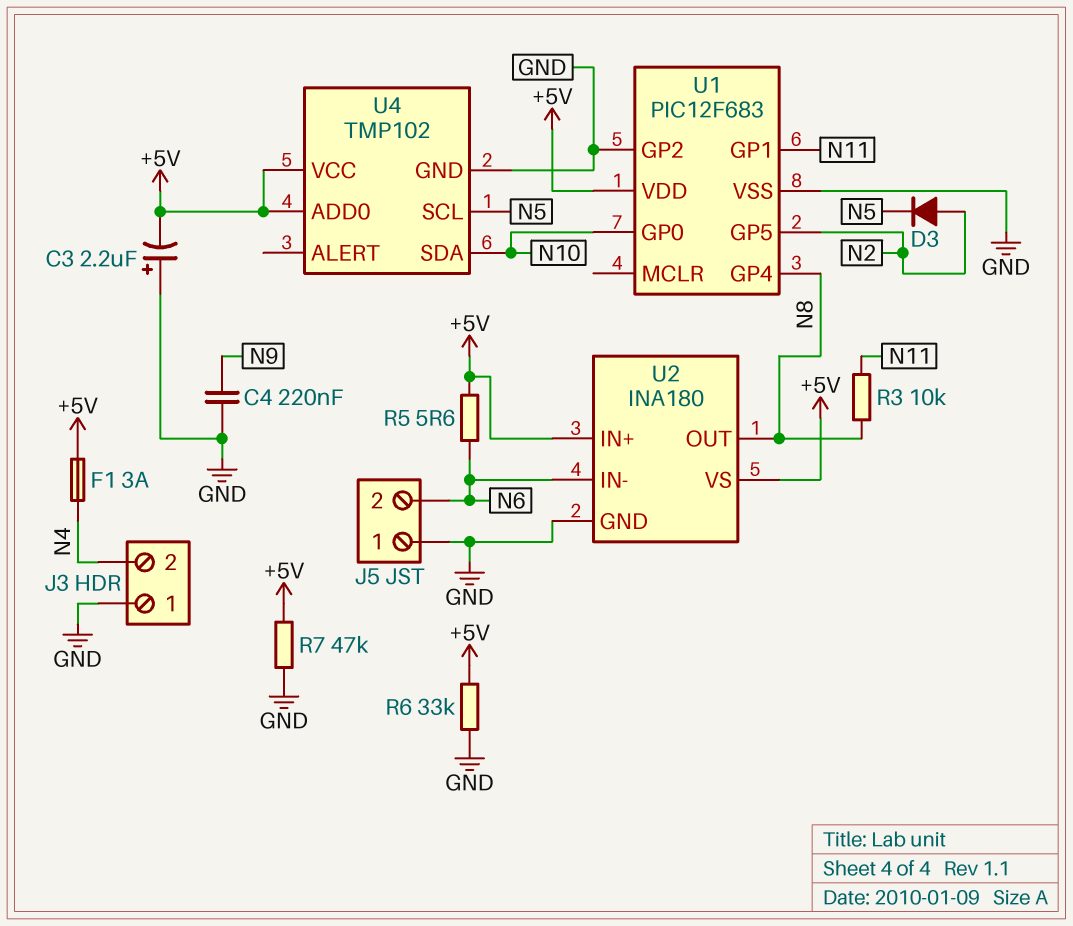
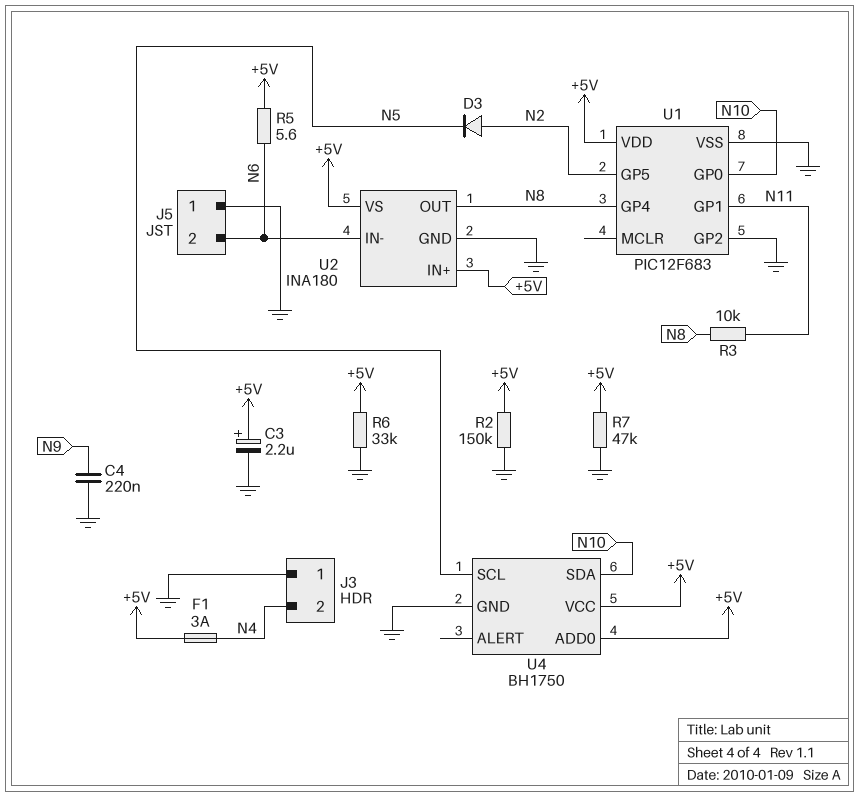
C3: 2.2uF (plus GND, minus +5V) -> 2.2uF (plus +5V, minus GND)
R2: none -> 150k (+5V, GND)
U4: TMP102 -> BH1750

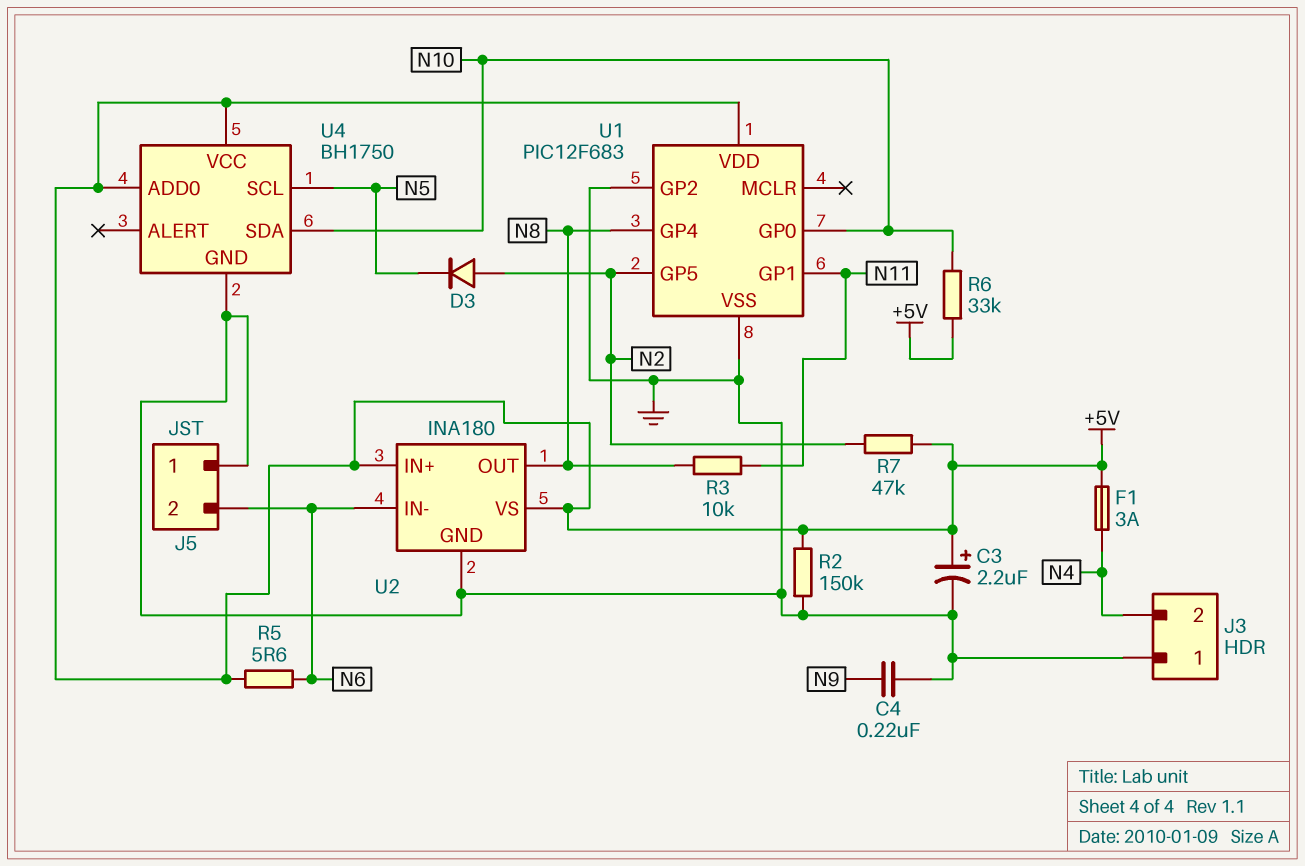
R6: 33k (+5V, GND) -> 33k (+5V, N10)
R7: 47k (+5V, GND) -> 47k (+5V, N2)

